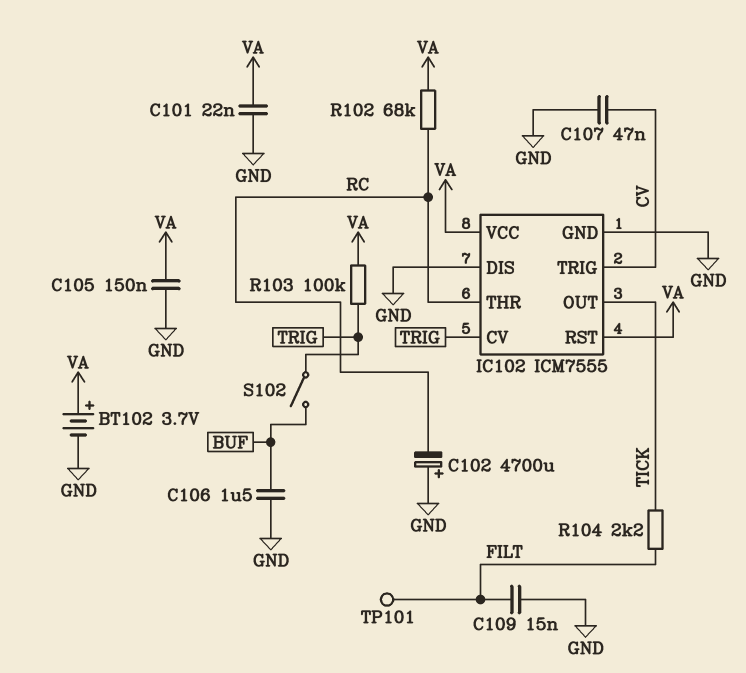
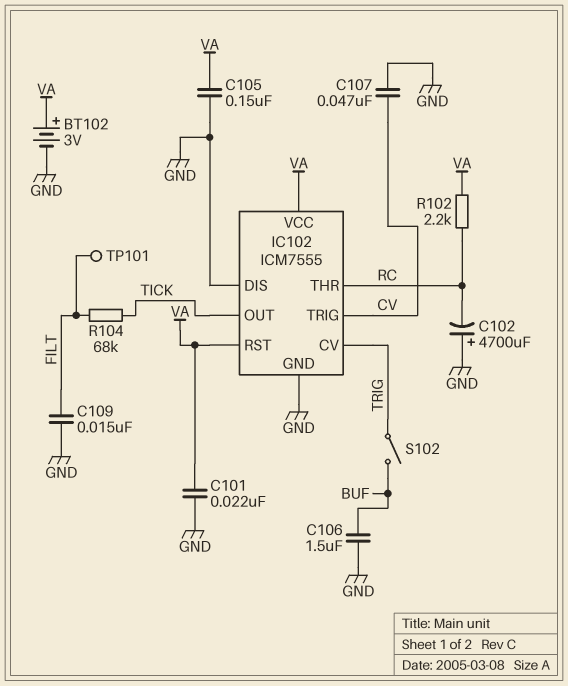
BT102: 3.7V (plus VA, minus GND) -> 3V (plus VA, minus GND)
R102: 68k (RC, VA) -> 2.2k (RC, VA)
R103: 100k (TRIG, VA) -> none
R104: 2.2k (FILT, TICK) -> 68k (FILT, TICK)

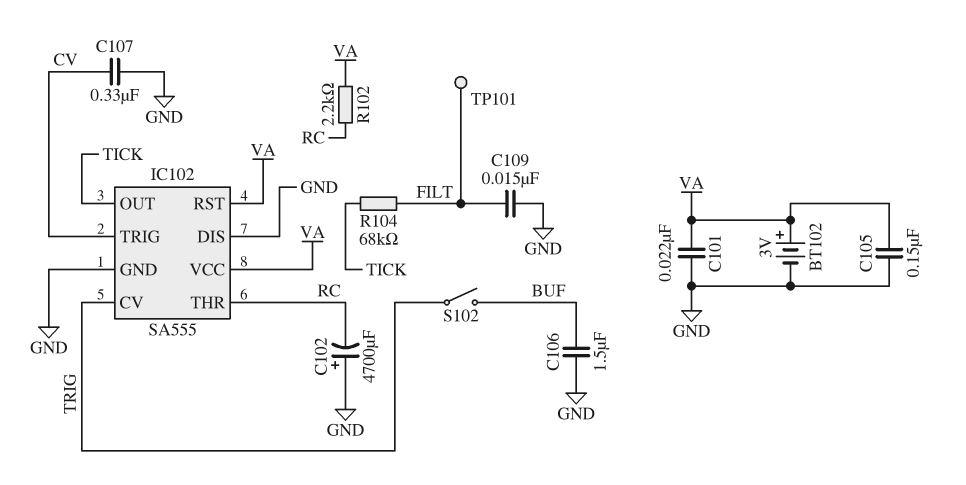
C107: 47nF (CV, GND) -> 330nF (CV, GND)
IC102: ICM7555 -> SA555

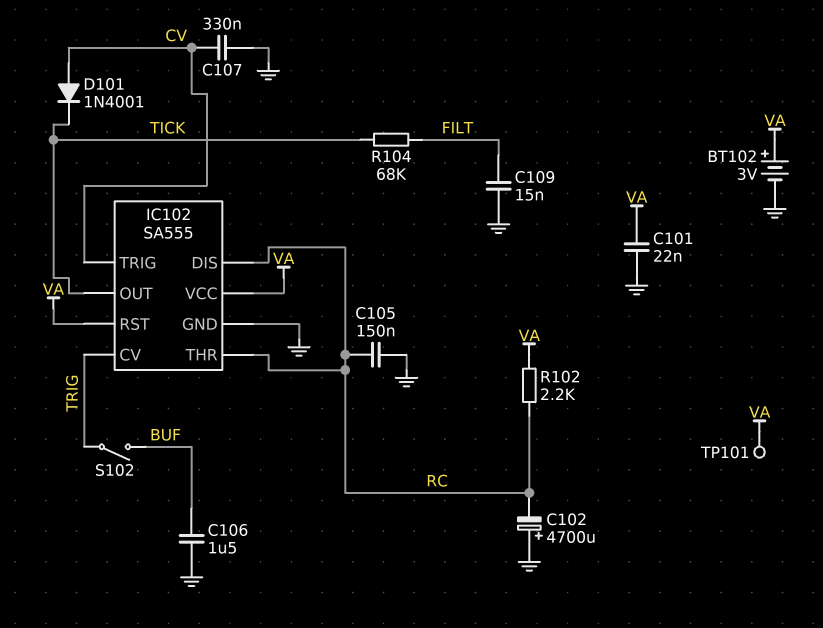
C105: 150nF (GND, VA) -> 150nF (GND, RC)
D101: none -> diode 1N4001 (A CV, K TICK)
IC102 pin DIS: GND -> RC
TP101: test point (FILT) -> test point (VA)

